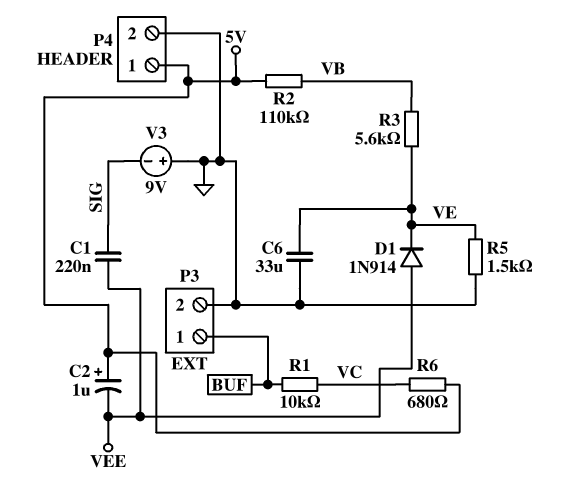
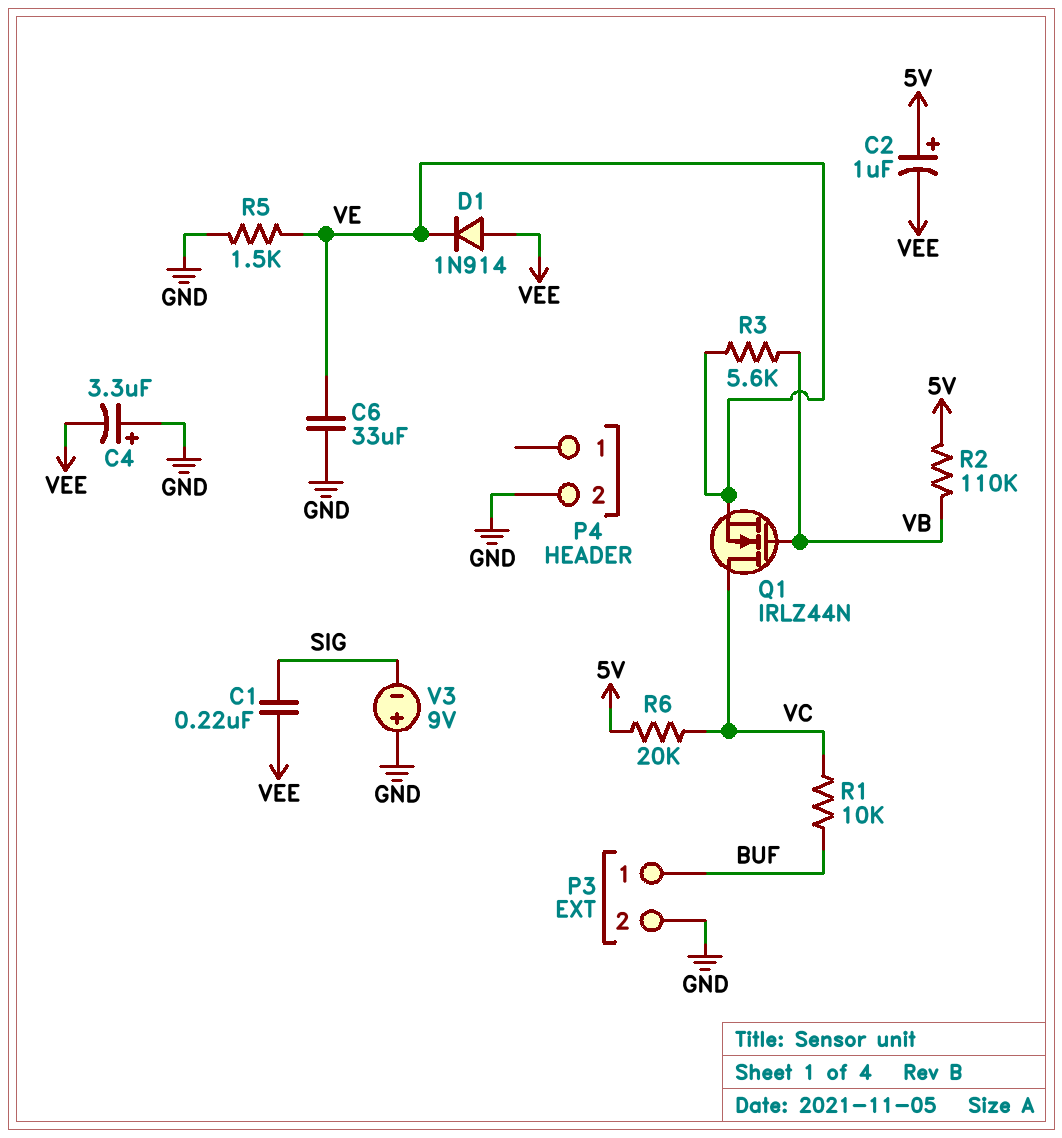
C4: none -> 3.3uF (plus GND, minus VEE)
P4 pin 1: 5V -> none
Q1: none -> NMOS IRLZ44N (G VB, D VC, S VE)
R6: 680 (5V, VC) -> 20k (5V, VC)

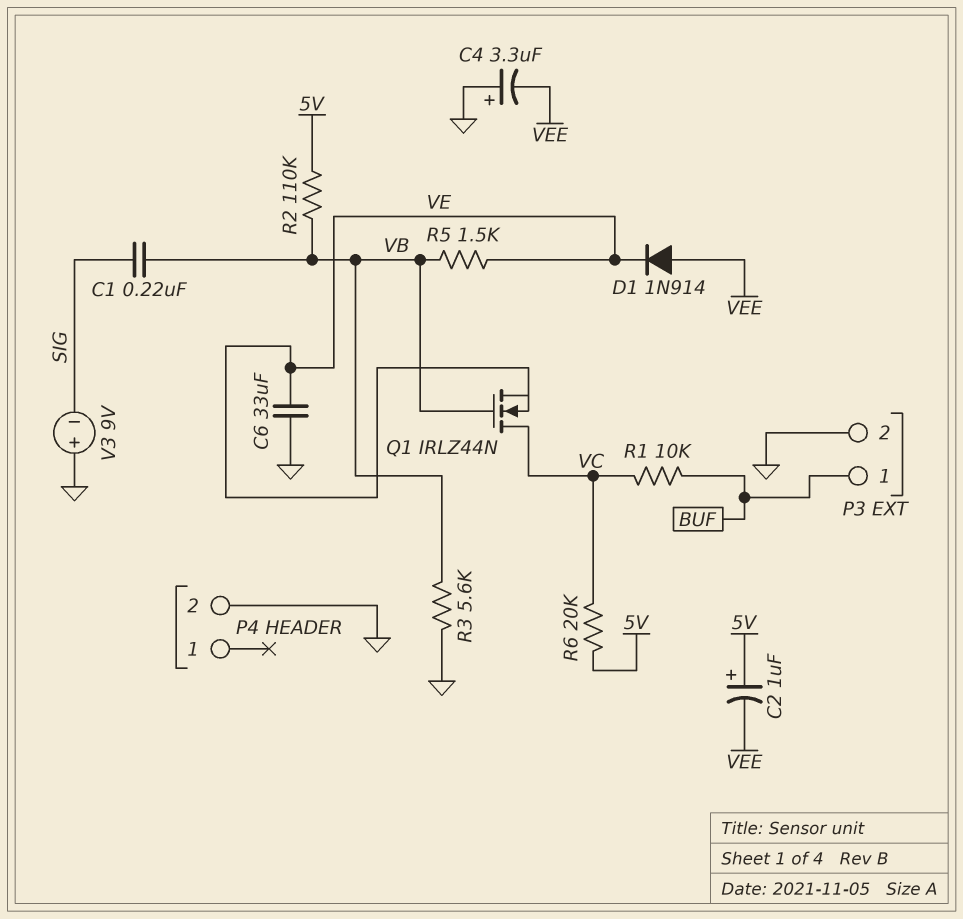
C1: 220nF (SIG, VEE) -> 220nF (SIG, VB)
R3: 5.6k (VB, VE) -> 5.6k (GND, VB)
R5: 1.5k (GND, VE) -> 1.5k (VB, VE)

